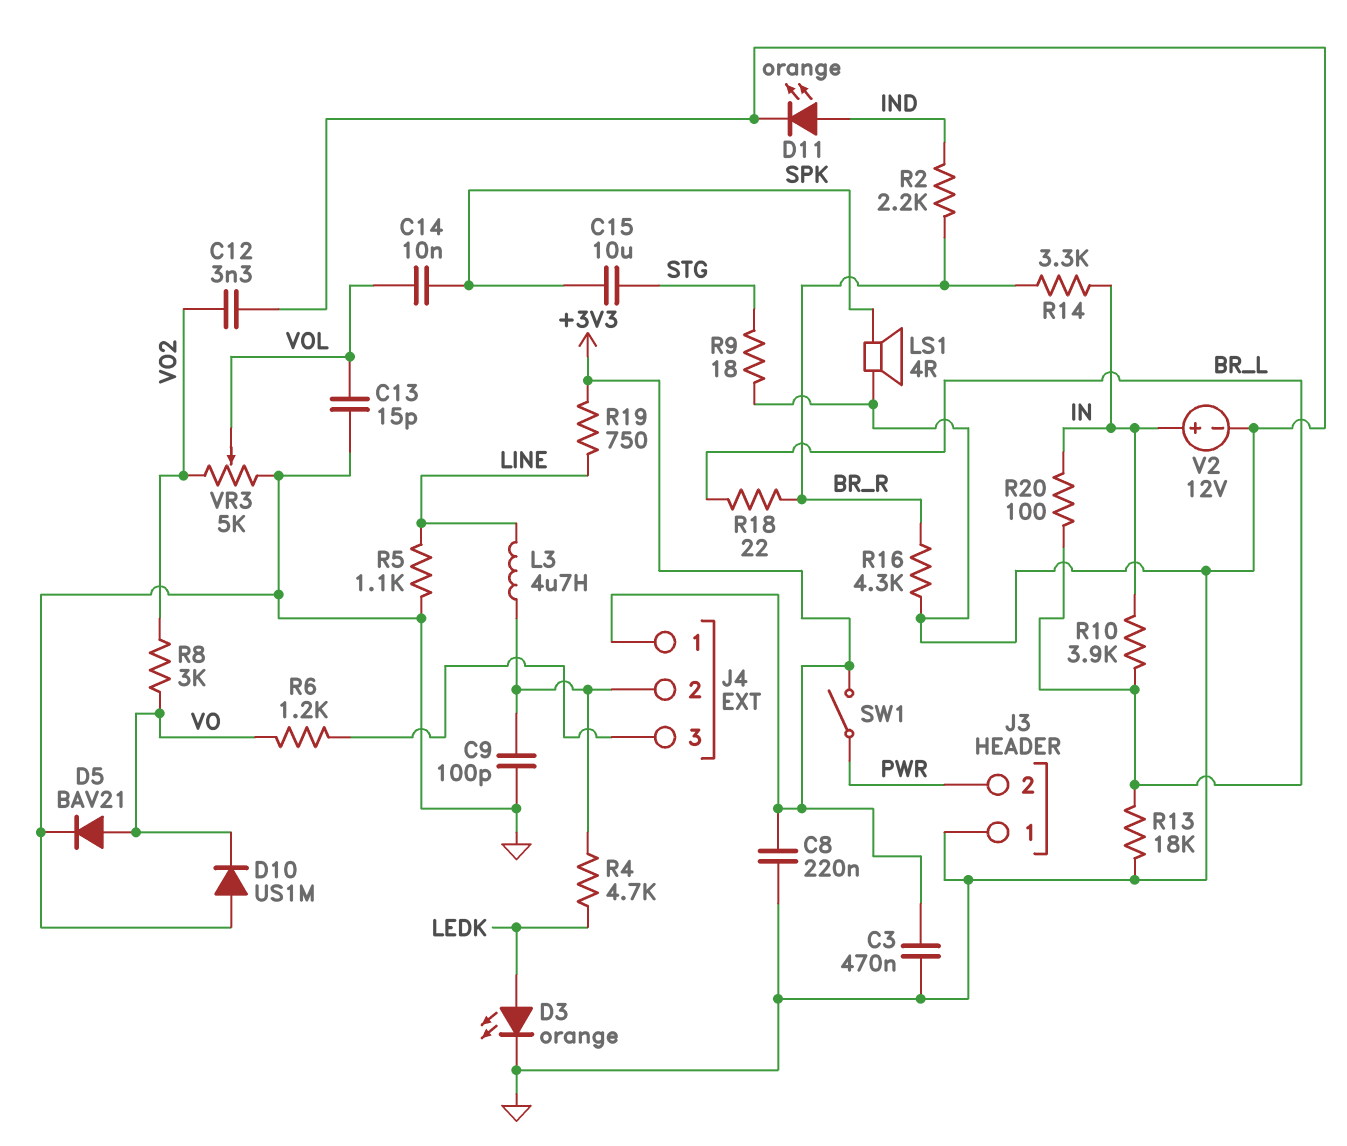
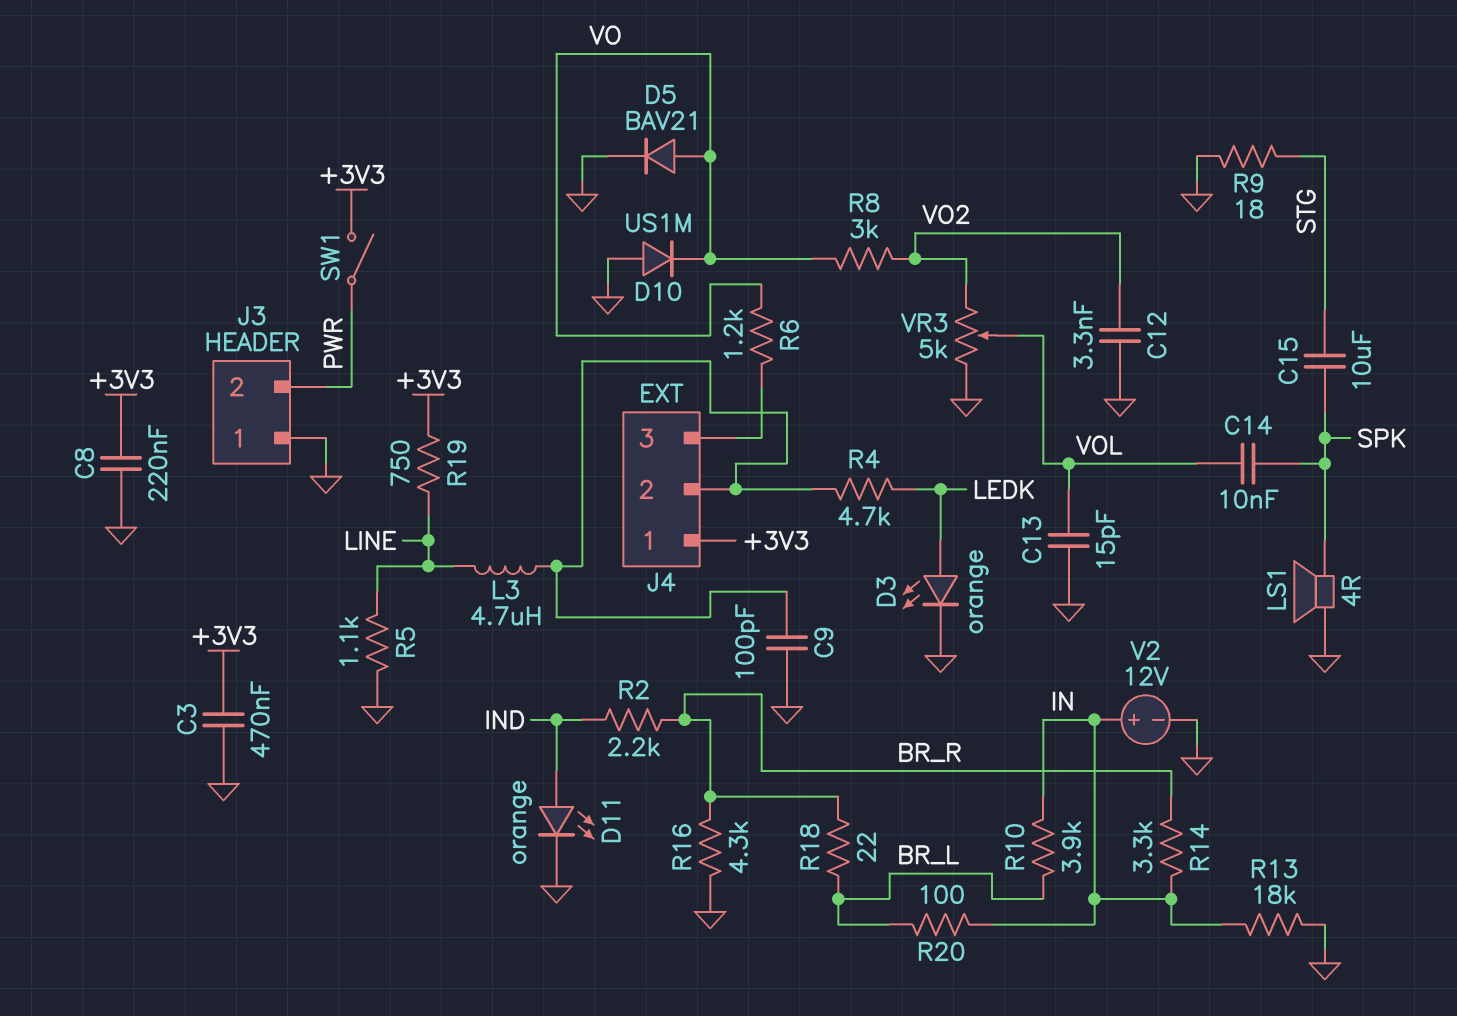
R13: 18k (BR_L, GND) -> 18k (GND, IN)

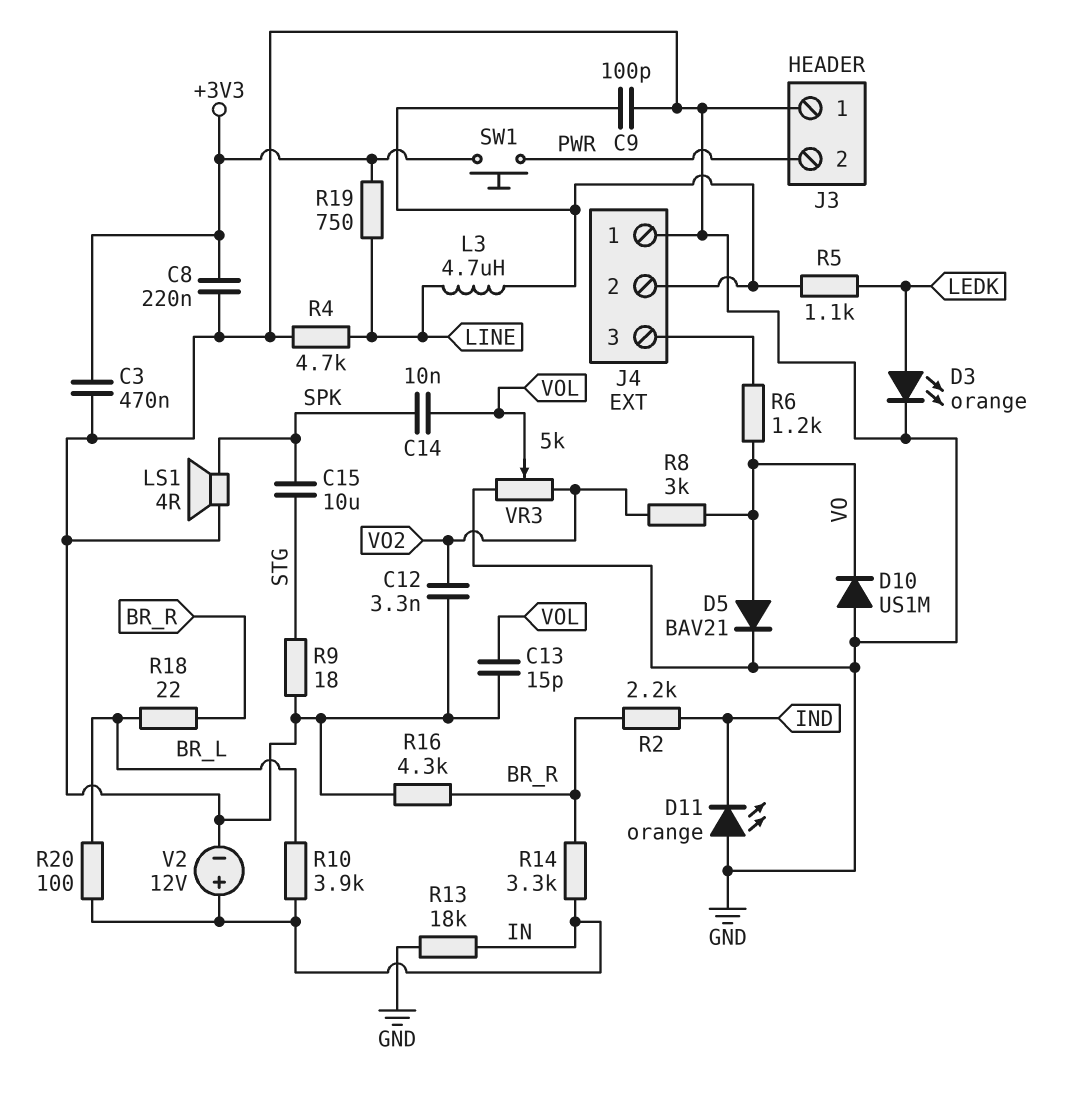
D11: LED orange (A IND, K GND) -> LED orange (A GND, K IND)
J4 pin 1: +3V3 -> GND
R4: 4.7k (J4/2, LEDK) -> 4.7k (GND, LINE)
R5: 1.1k (GND, LINE) -> 1.1k (J4/2, LEDK)
SW1: switch (+3V3, PWR) -> button (+3V3, PWR)

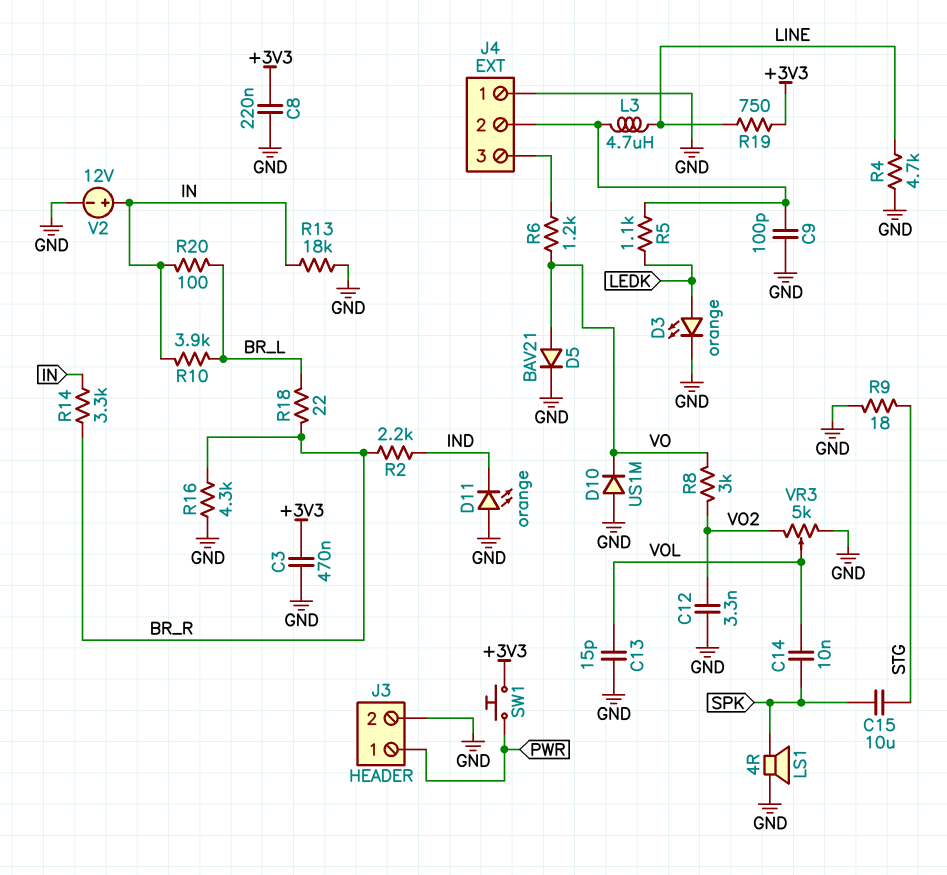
J3 pin 1: GND -> PWR
J3 pin 2: PWR -> GND

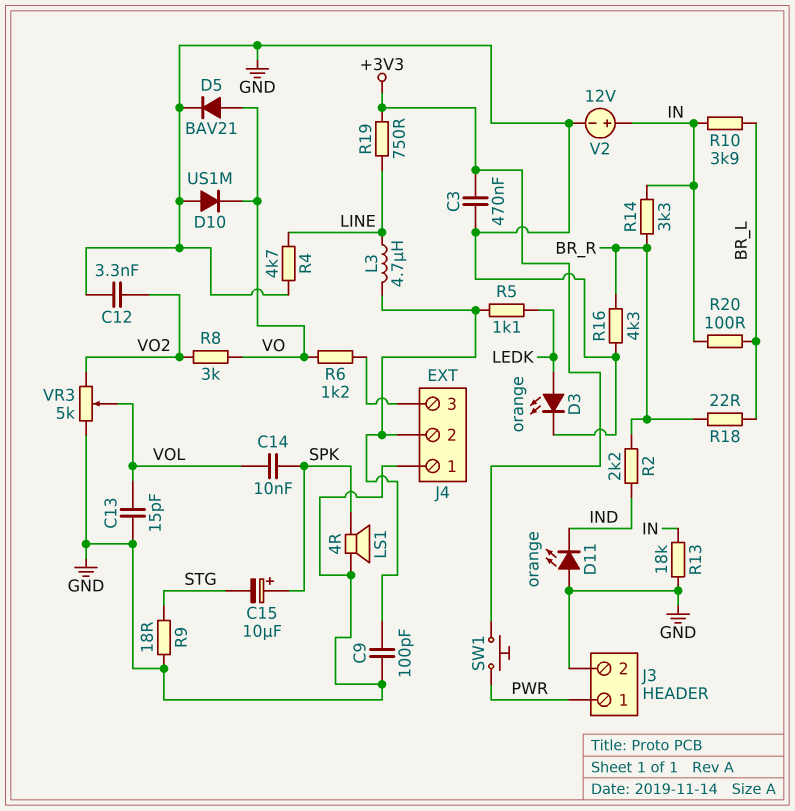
C8: 220nF (+3V3, GND) -> none
C15: 10uF (SPK, STG) -> 10uF (plus SPK, minus STG)

